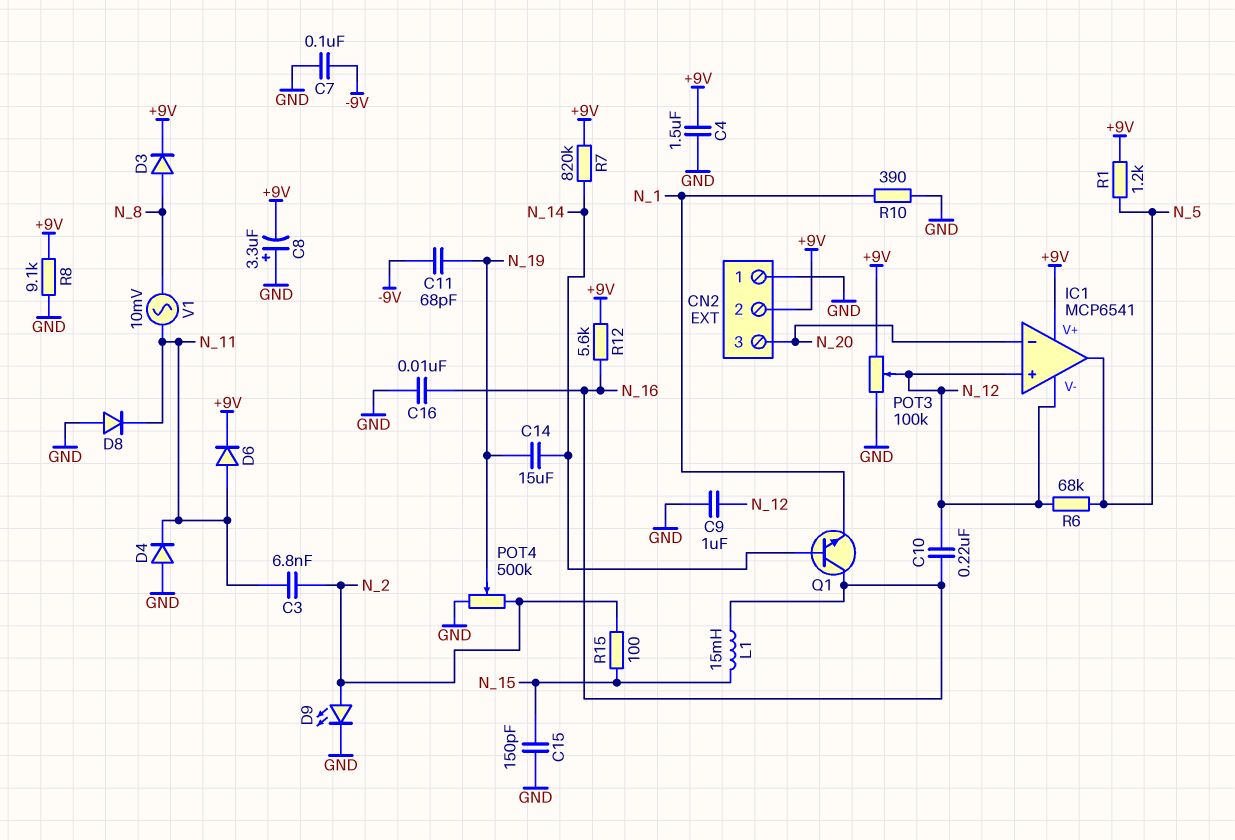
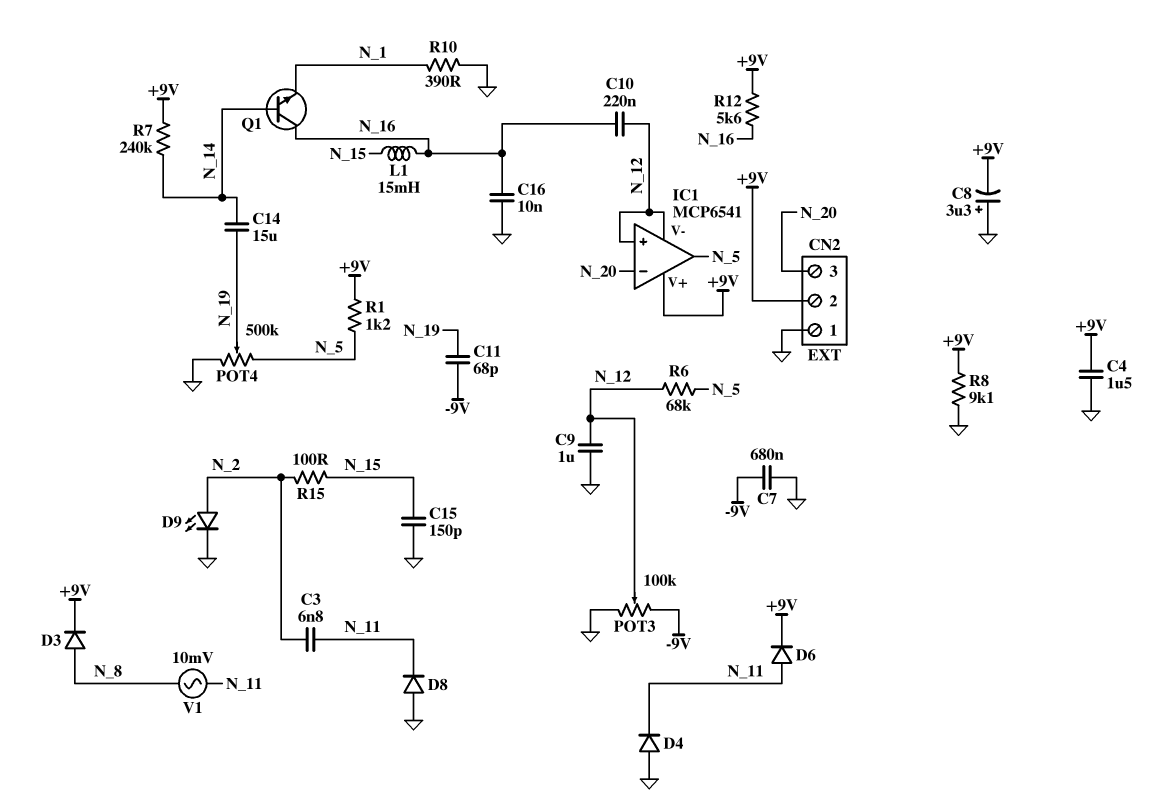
C7: 100nF (-9V, GND) -> 680nF (-9V, GND)
POT3: 100k (+9V, GND, wiper N_12) -> 100k (-9V, GND, wiper N_12)
POT4: 500k (GND, N_2, wiper N_19) -> 500k (GND, N_5, wiper N_19)
R7: 820k (+9V, N_14) -> 240k (+9V, N_14)

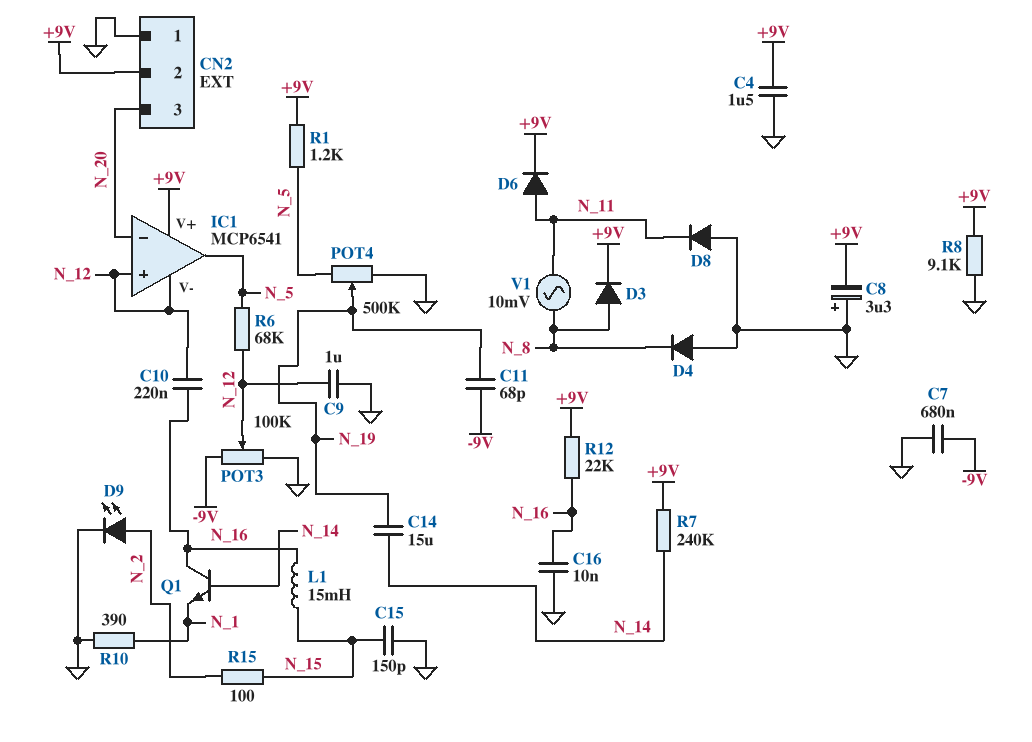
C3: 6.8nF (N_2, N_11) -> none
D4: diode (A GND, K N_11) -> diode (A GND, K N_8)
R12: 5.6k (+9V, N_16) -> 22k (+9V, N_16)

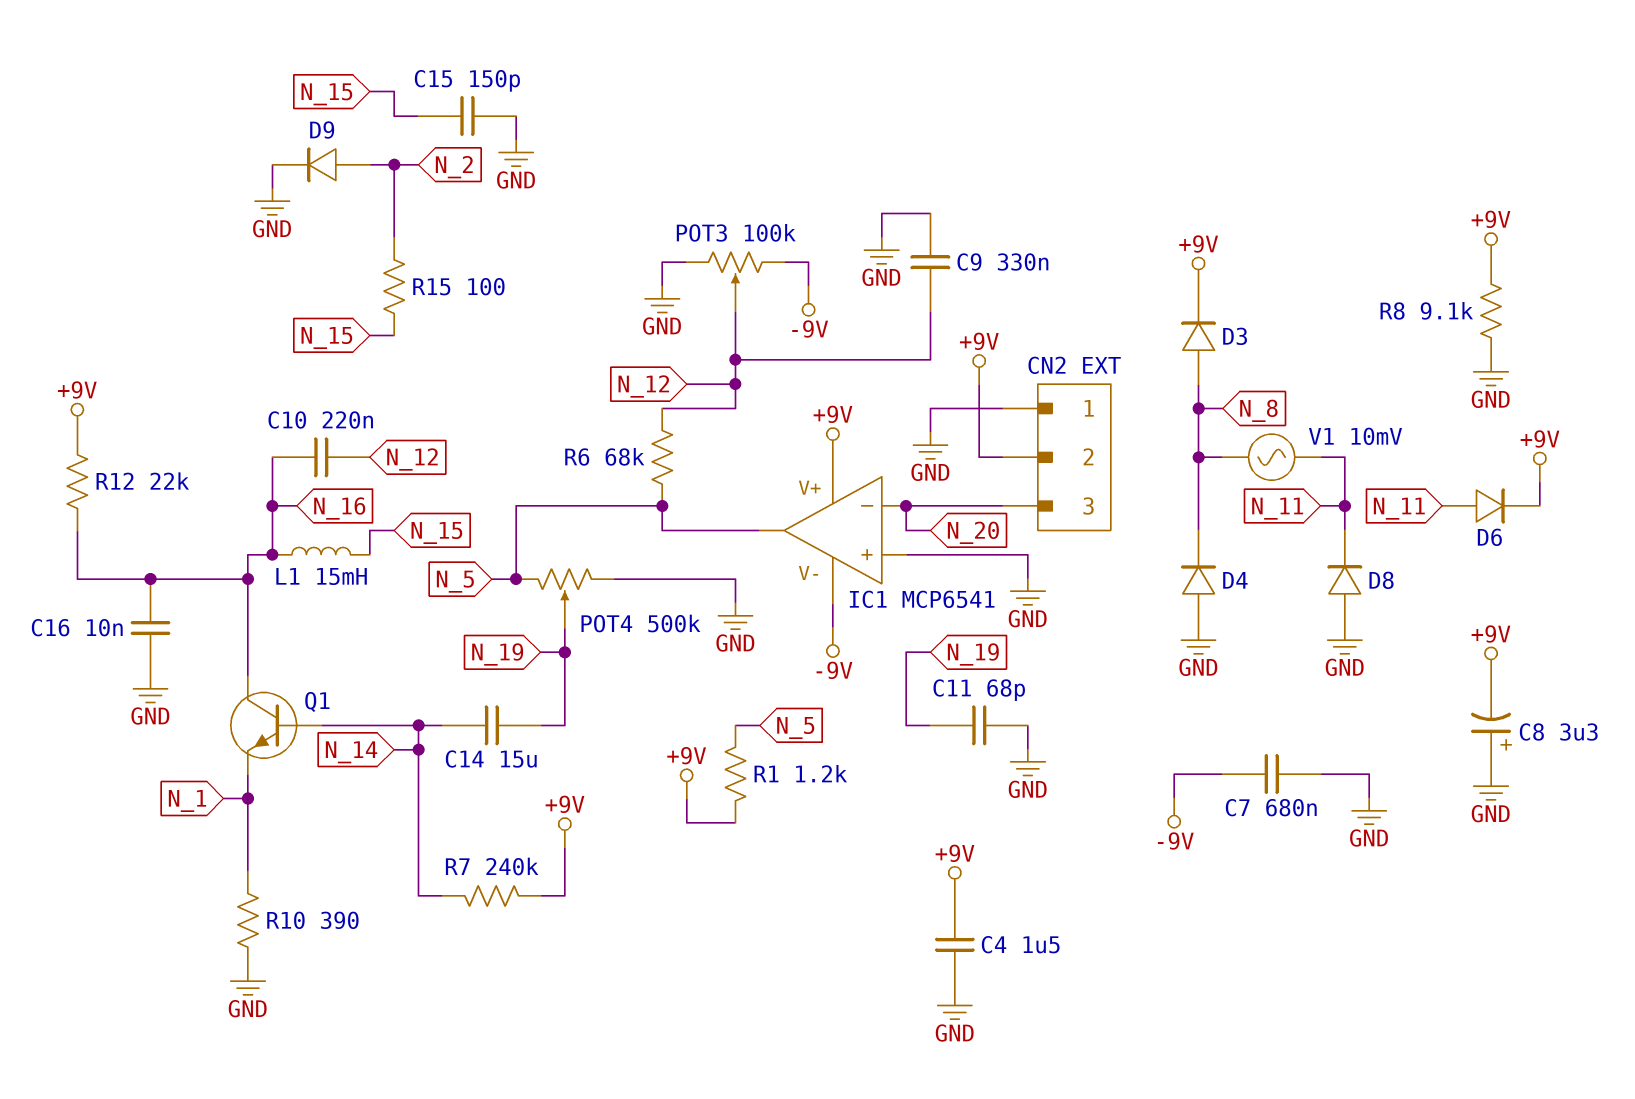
C9: 1uF (GND, N_12) -> 330nF (GND, N_12)
C11: 68pF (-9V, N_19) -> 68pF (GND, N_19)
D9: LED (A N_2, K GND) -> diode (A N_2, K GND)
IC1 pin V-: N_12 -> -9V
IC1 pin in+: N_12 -> GND

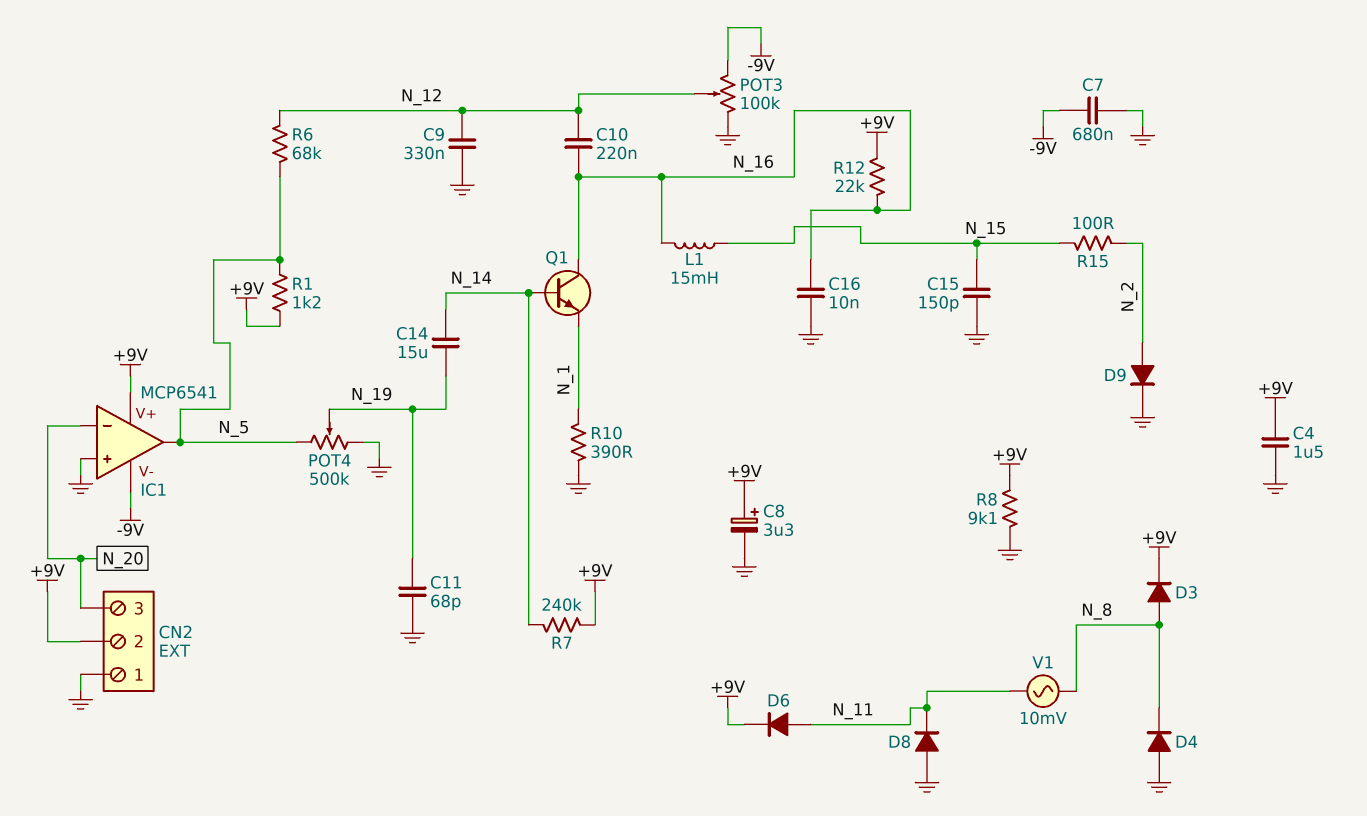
C8: 3.3uF (plus GND, minus +9V) -> 3.3uF (plus +9V, minus GND)

